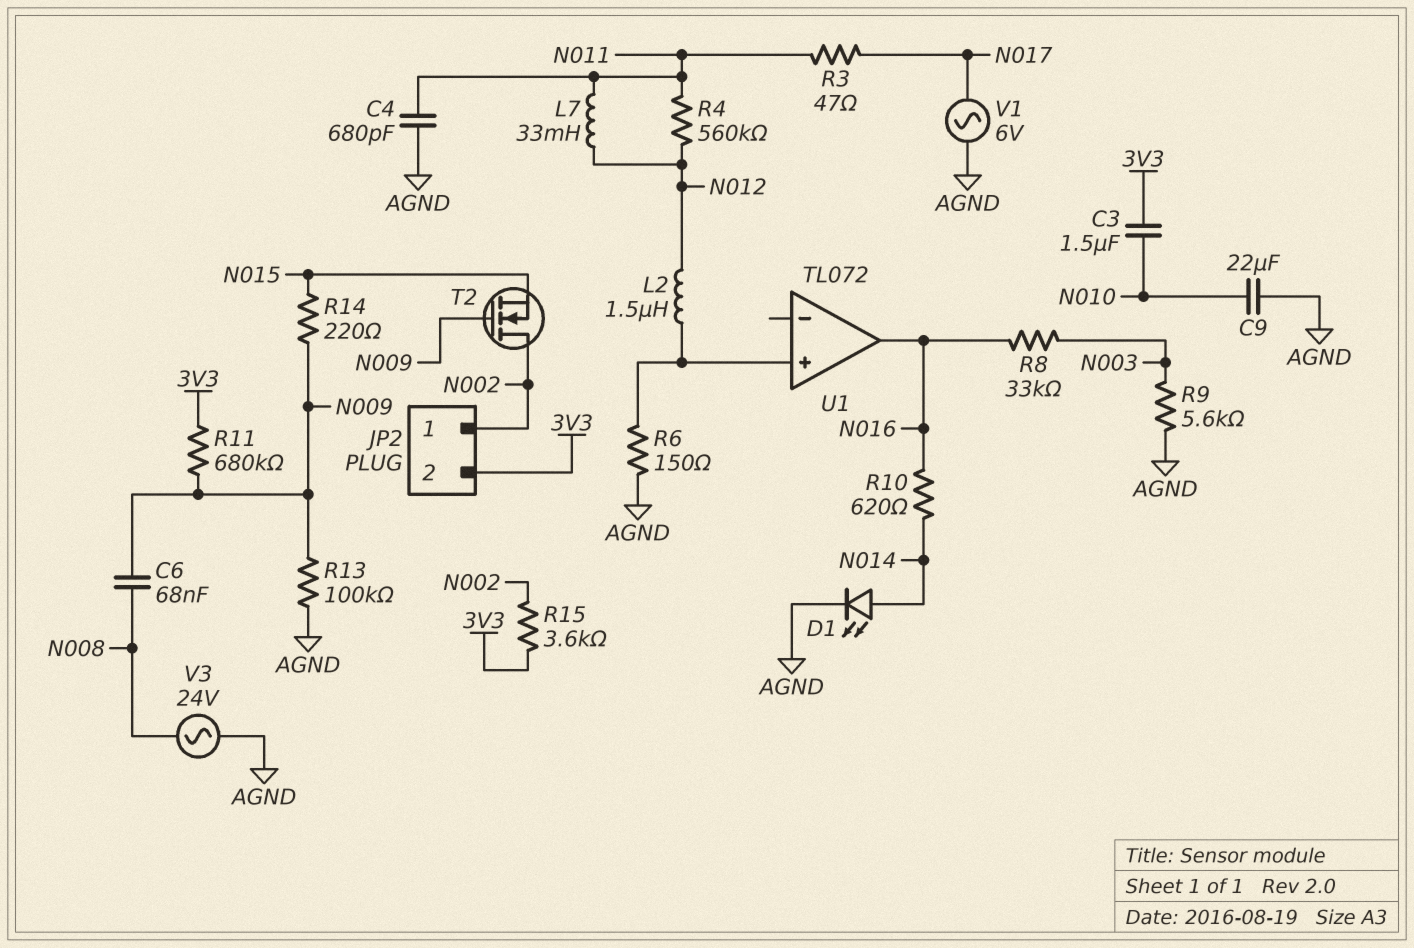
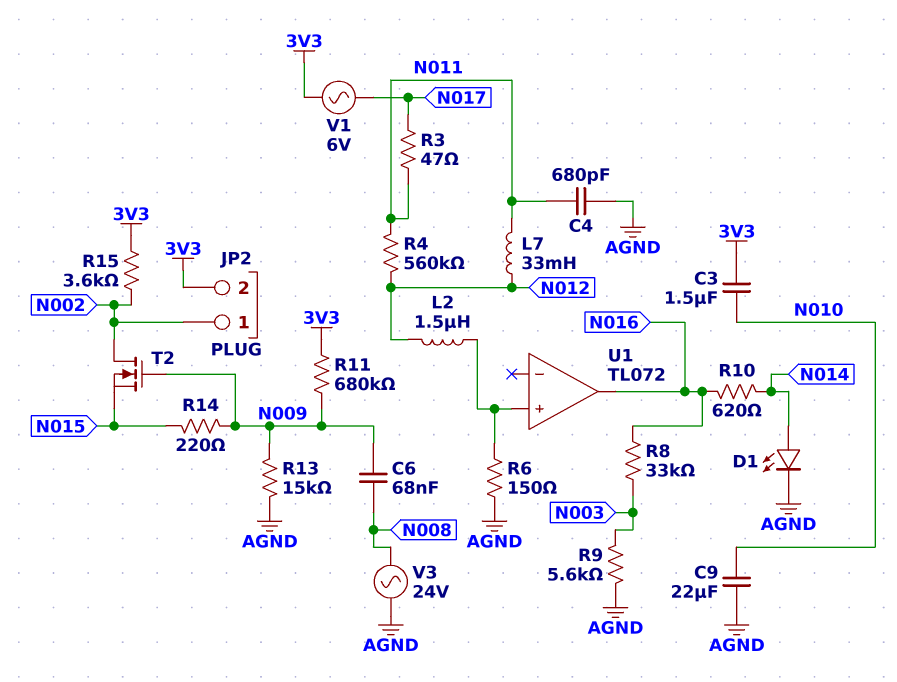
R13: 100k (AGND, N009) -> 15k (AGND, N009)
V1: AC 6V (AGND, N017) -> AC 6V (3V3, N017)

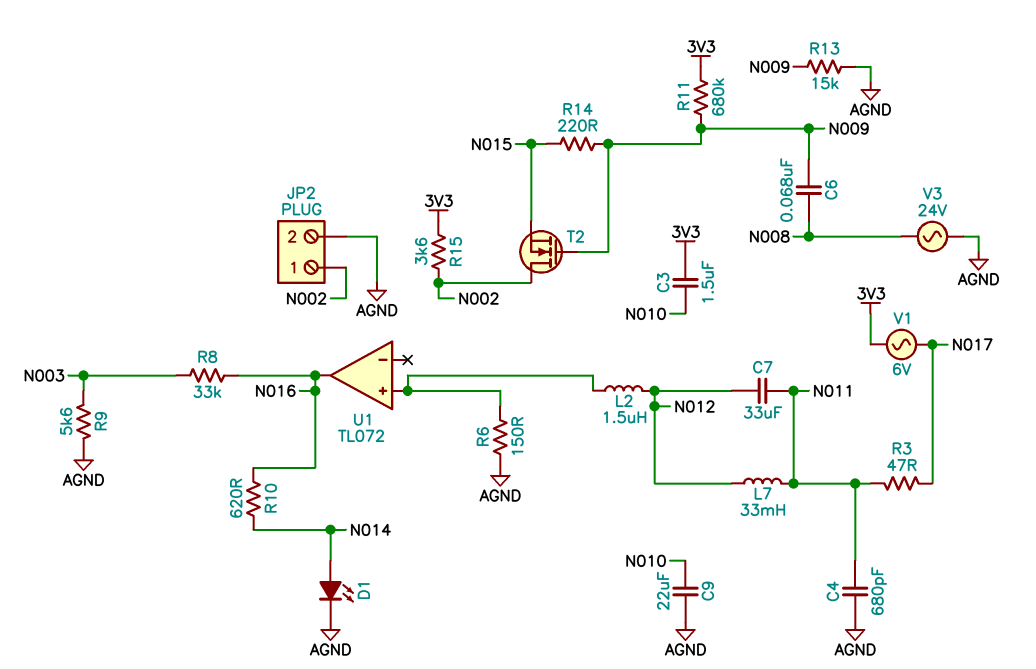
C7: none -> 33uF (N011, N012)
JP2 pin 2: 3V3 -> AGND
R4: 560k (N011, N012) -> none

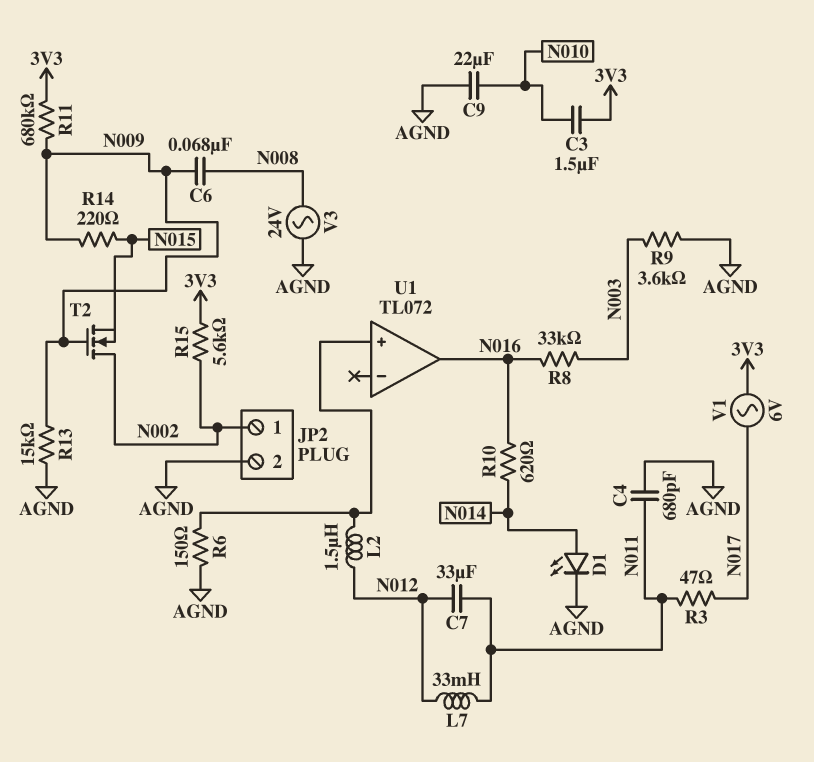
R9: 5.6k (AGND, N003) -> 3.6k (AGND, N003)
R15: 3.6k (3V3, N002) -> 5.6k (3V3, N002)

